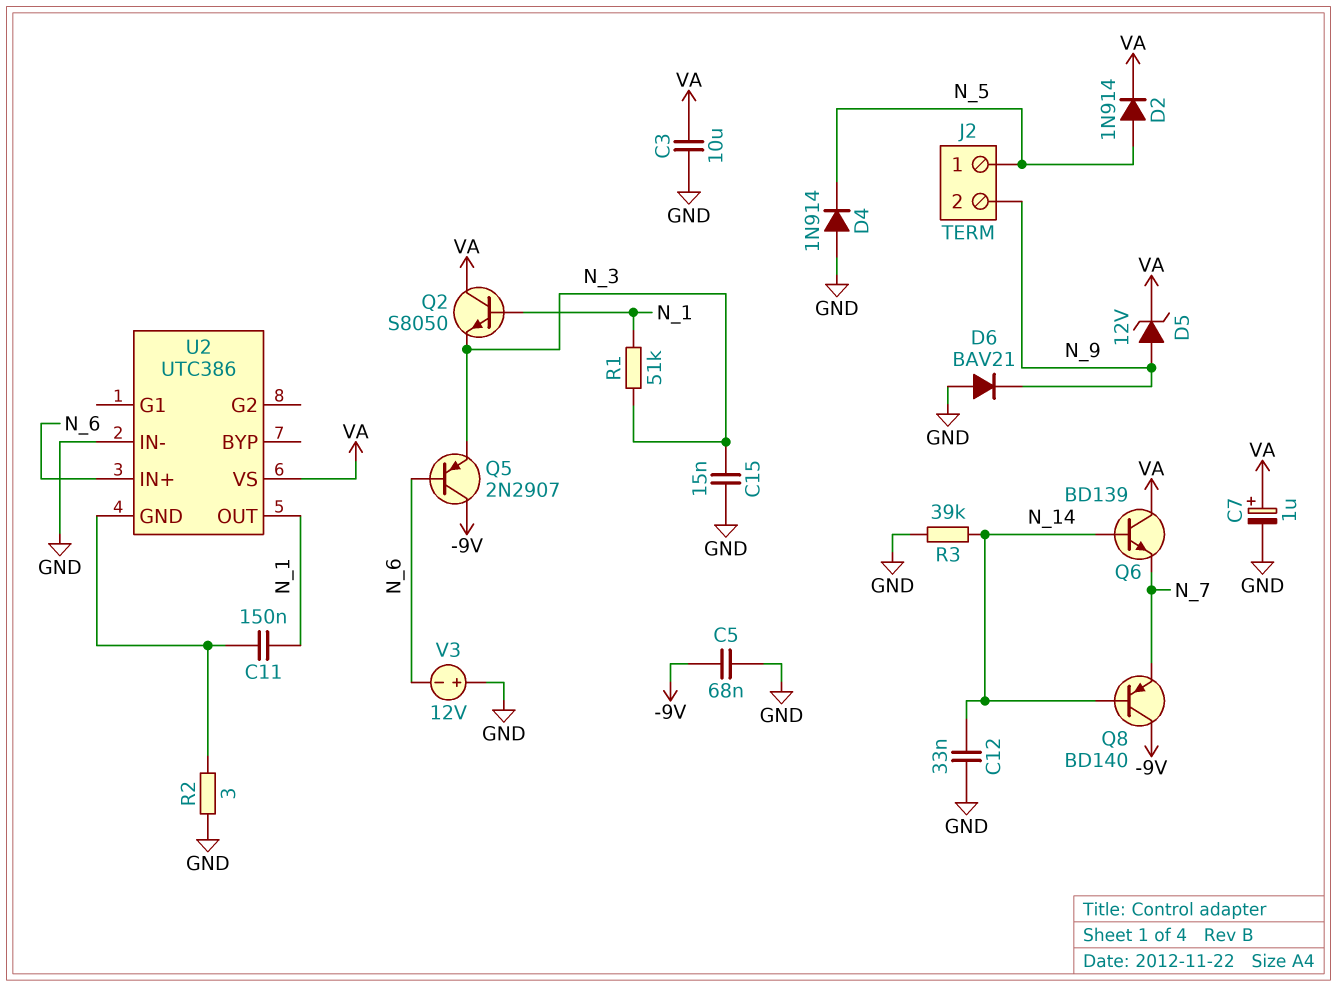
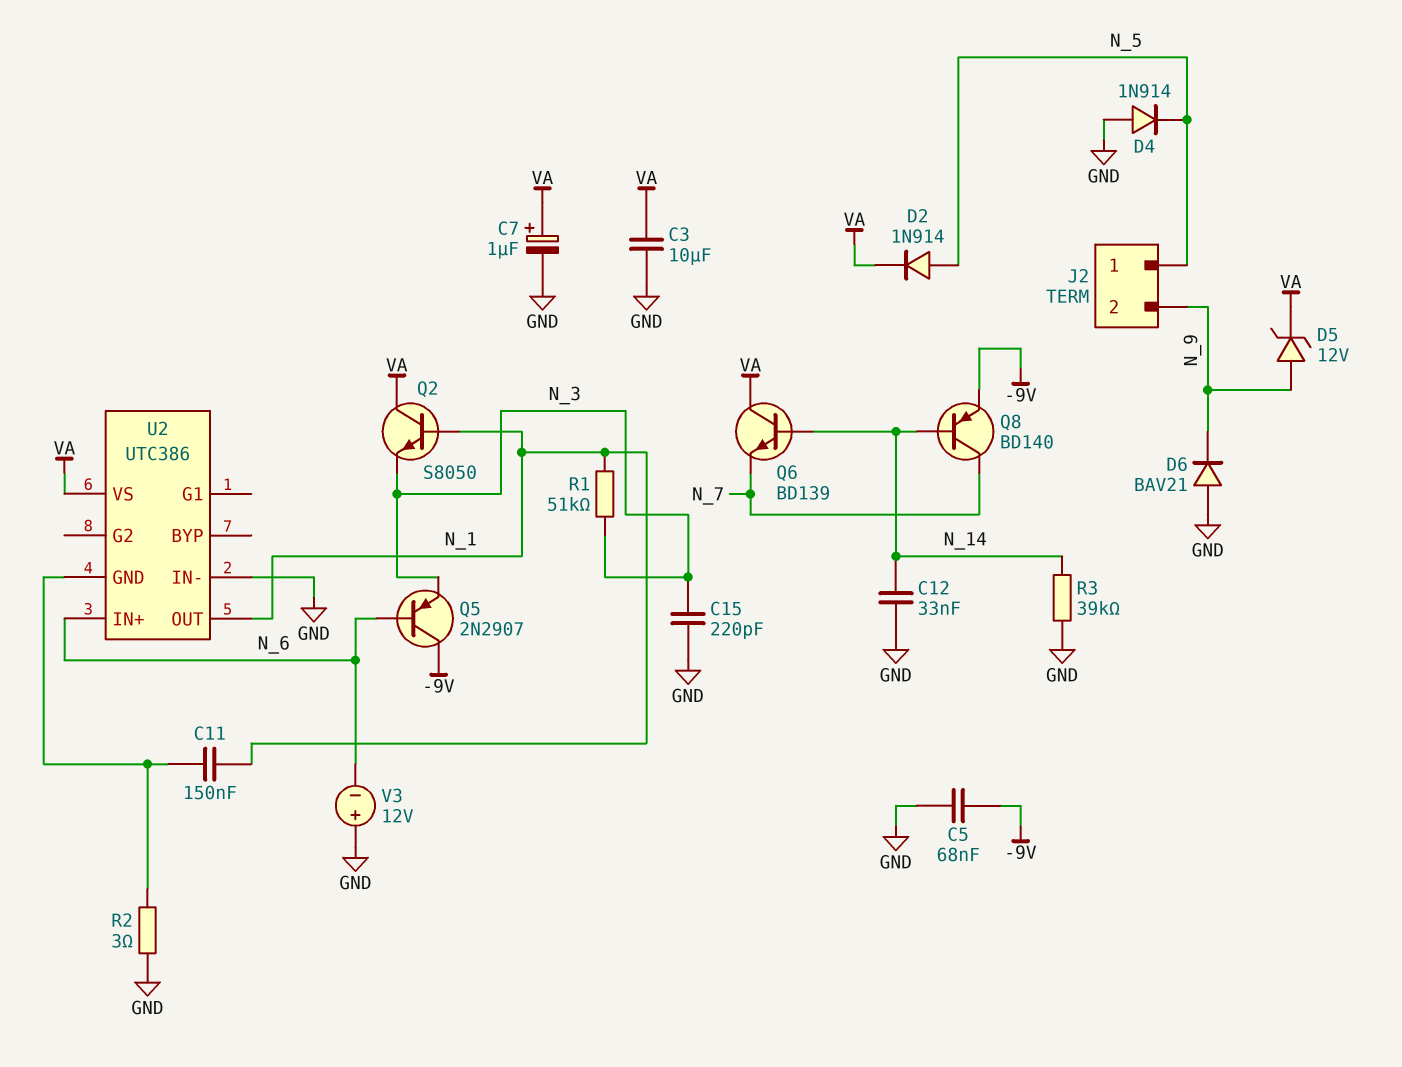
C15: 15nF (GND, N_3) -> 220pF (GND, N_3)
Q8: PNP BD140 (B N_14, C -9V, E N_7) -> PNP BD140 (B N_14, C N_7, E -9V)

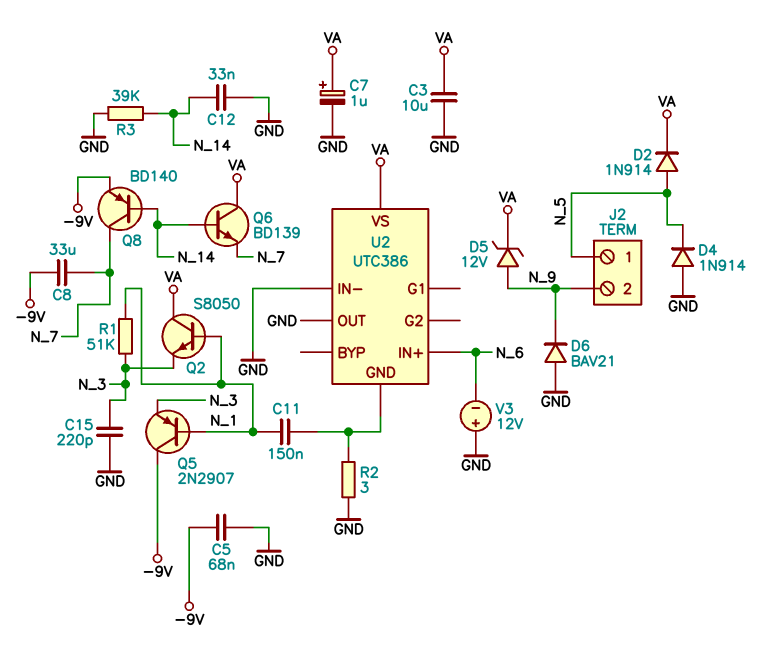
C8: none -> 33uF (-9V, N_7)
Q5: PNP 2N2907 (B N_6, C -9V, E N_3) -> PNP 2N2907 (B N_1, C -9V, E N_3)
U2 pin OUT: N_1 -> GND

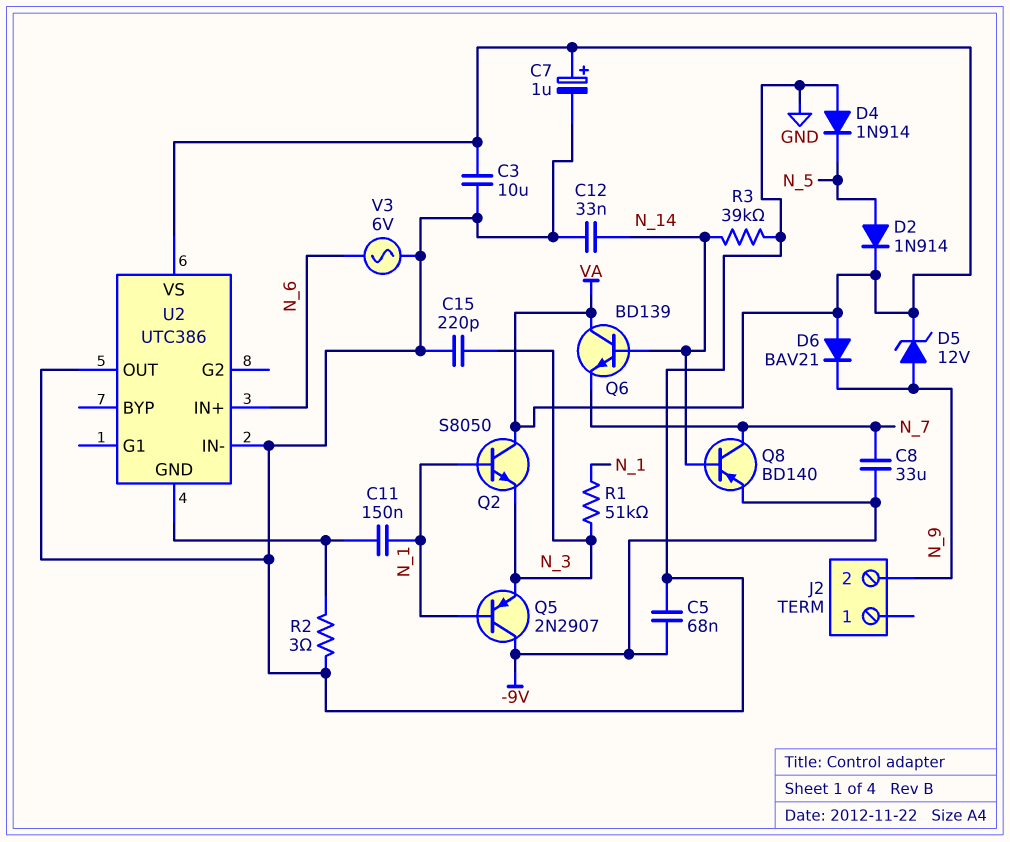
D6: diode BAV21 (A GND, K N_9) -> diode BAV21 (A VA, K N_9)
J2 pin 1: N_5 -> none
V3: 12V (plus GND, minus N_6) -> AC 6V (GND, N_6)

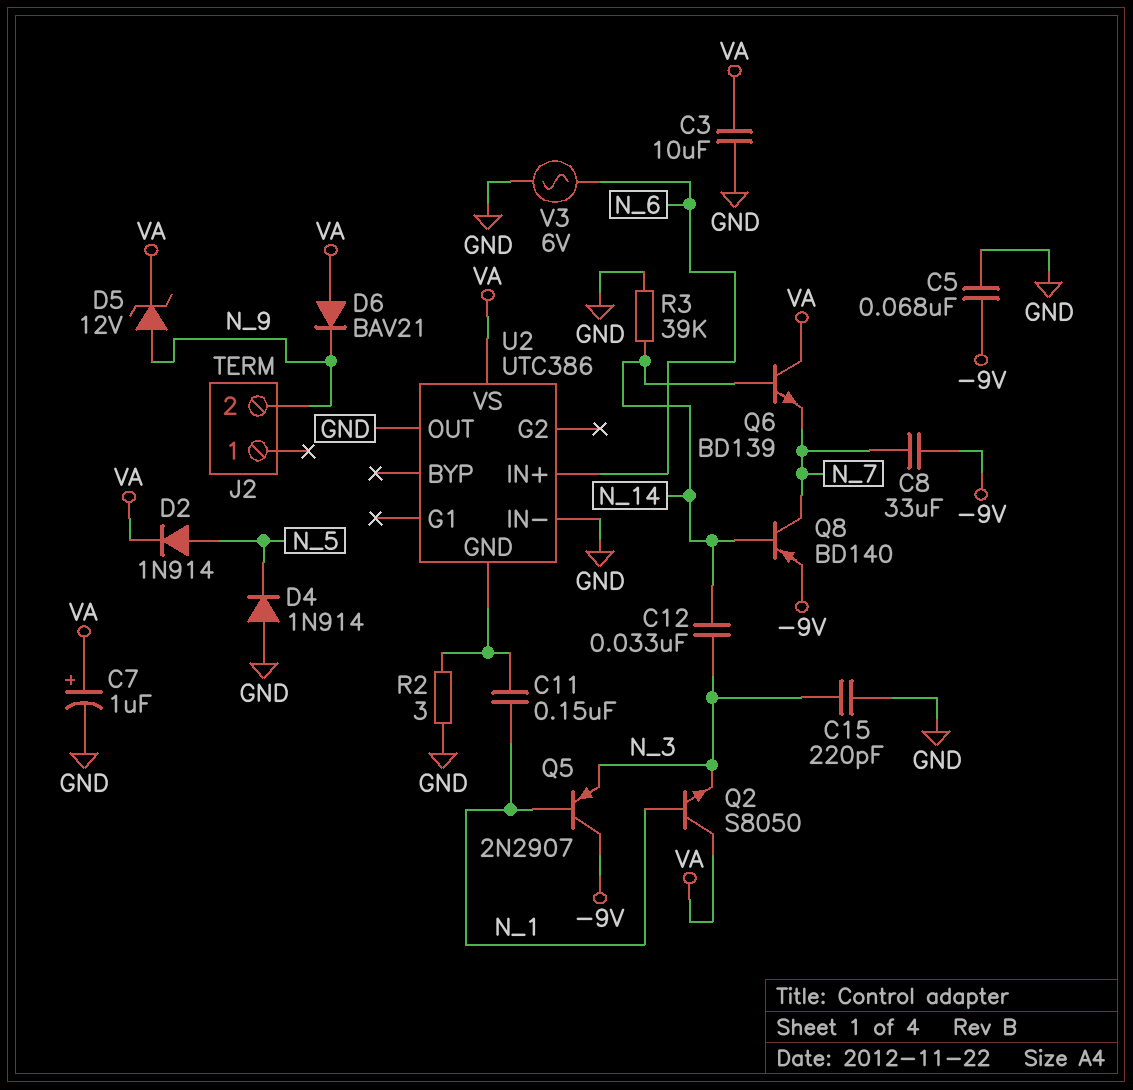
C12: 33nF (GND, N_14) -> 33nF (N_3, N_14)
R1: 51k (N_1, N_3) -> none

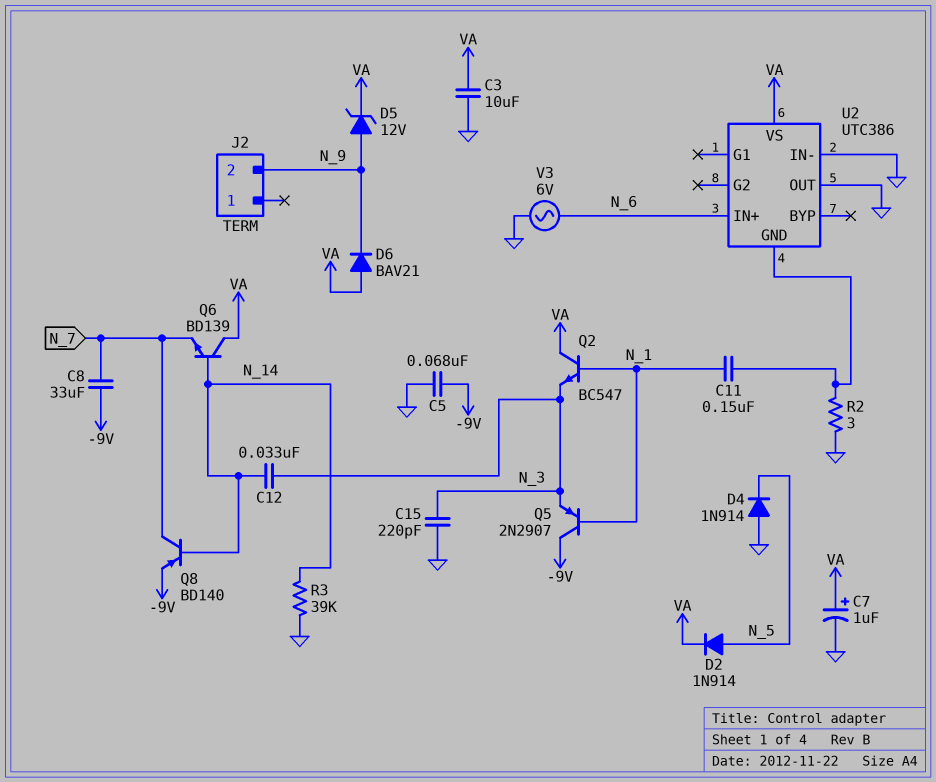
Q2: NPN S8050 (B N_1, C VA, E N_3) -> NPN BC547 (B N_1, C VA, E N_3)

